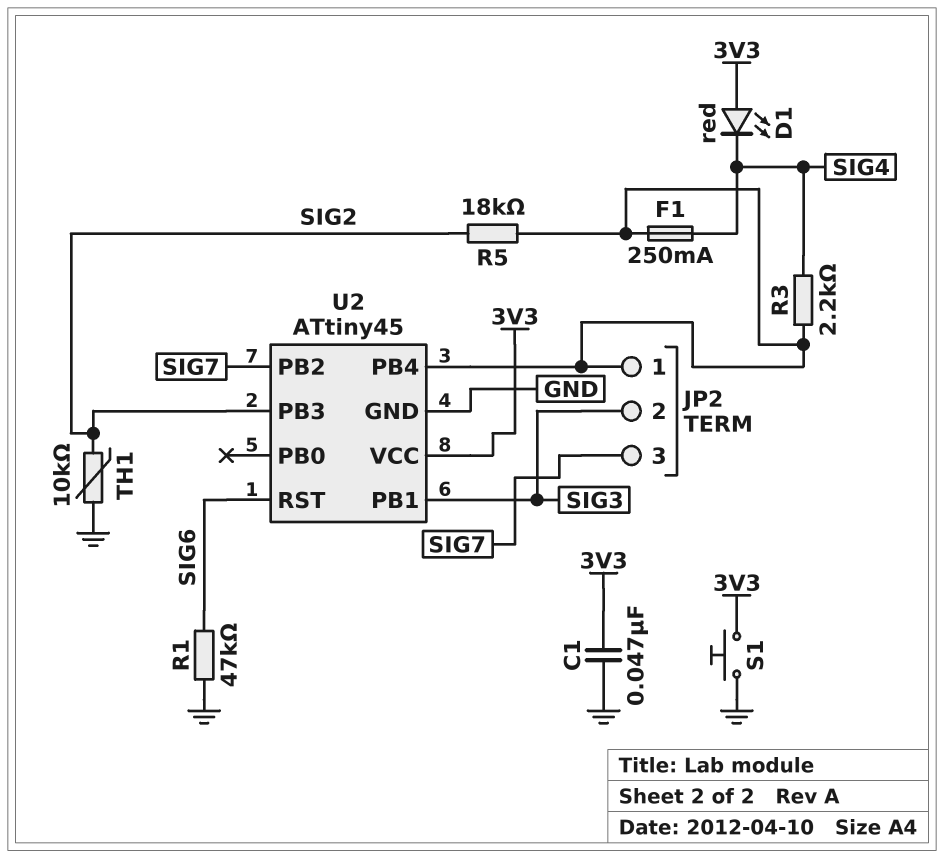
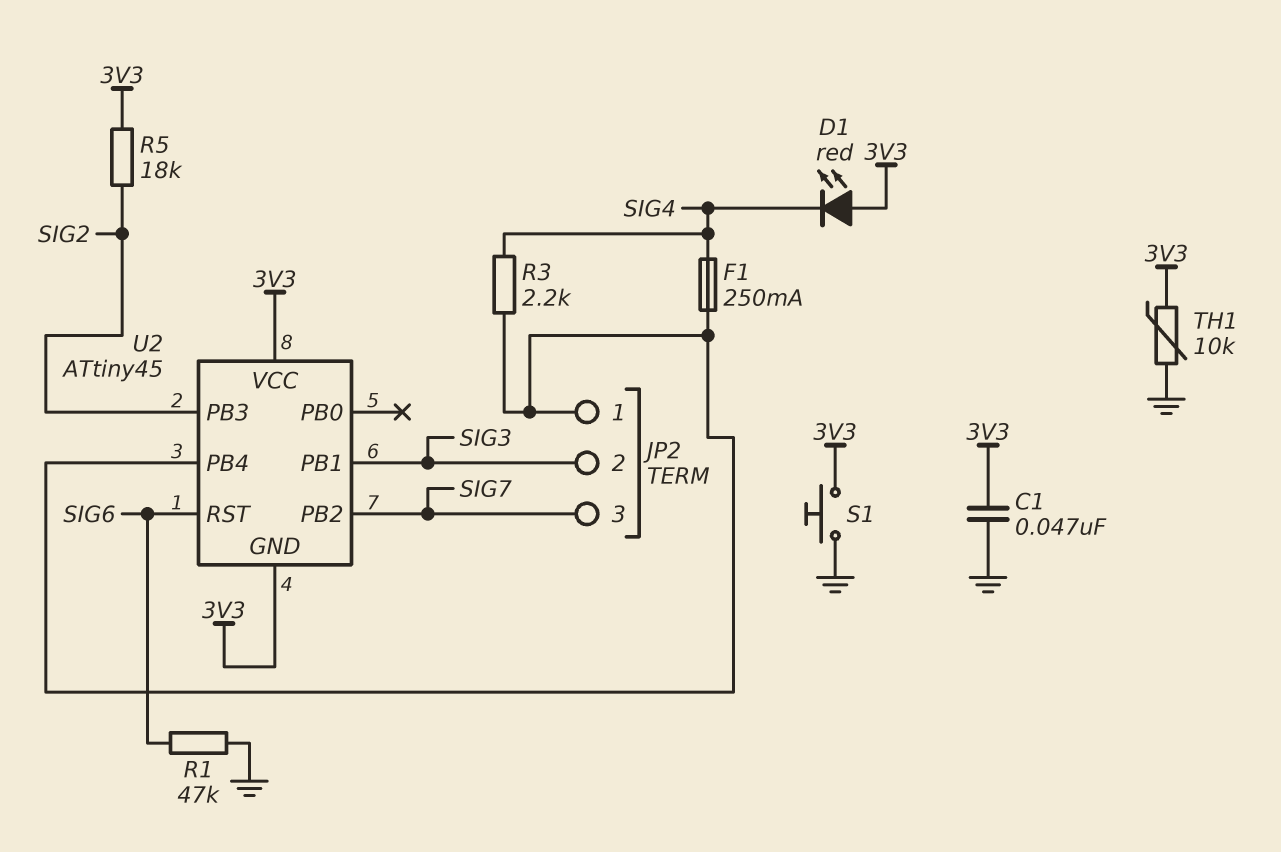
R5: 18k (JP2/1, SIG2) -> 18k (3V3, SIG2)
TH1: 10k (GND, SIG2) -> 10k (3V3, GND)
U2 pin GND: GND -> 3V3

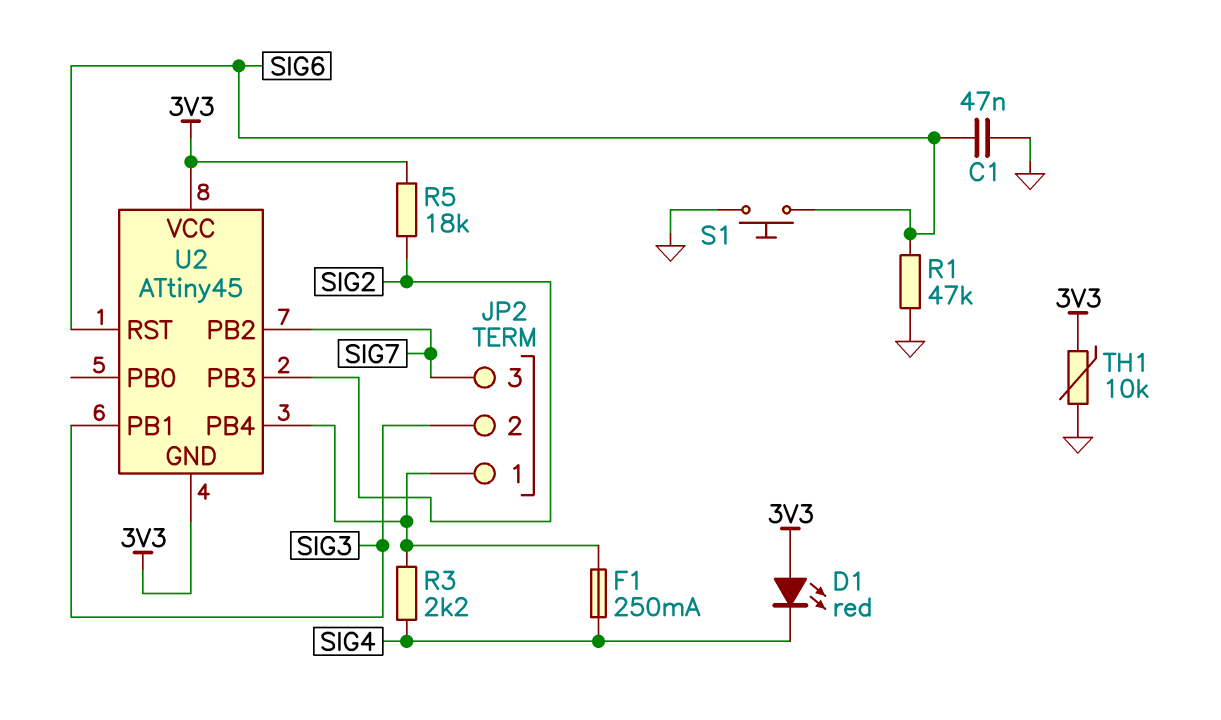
C1: 47nF (3V3, GND) -> 47nF (GND, SIG6)
S1: button (3V3, GND) -> button (GND, SIG6)

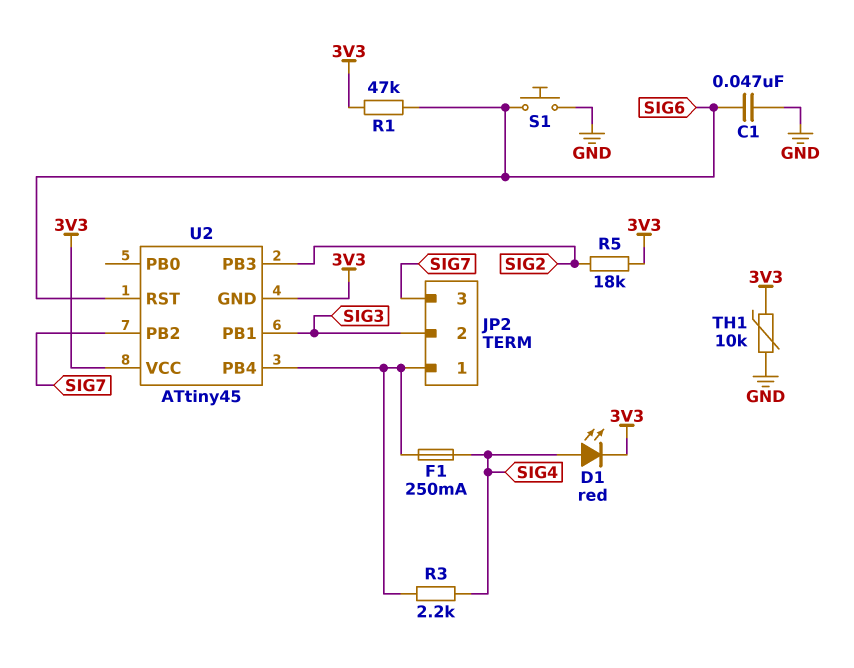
D1: LED red (A 3V3, K SIG4) -> LED red (A SIG4, K 3V3)
R1: 47k (GND, SIG6) -> 47k (3V3, SIG6)

